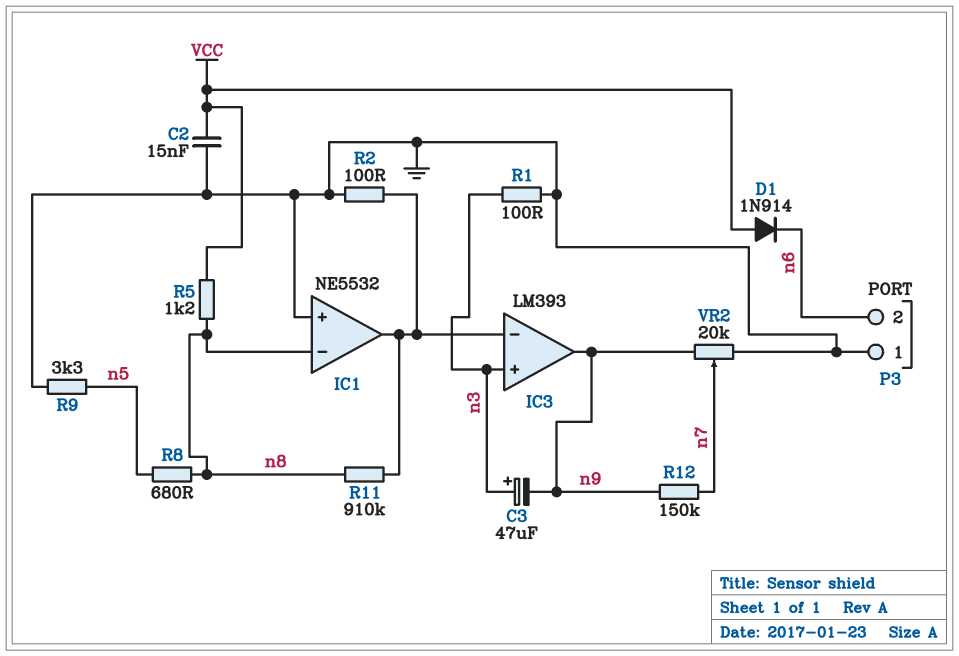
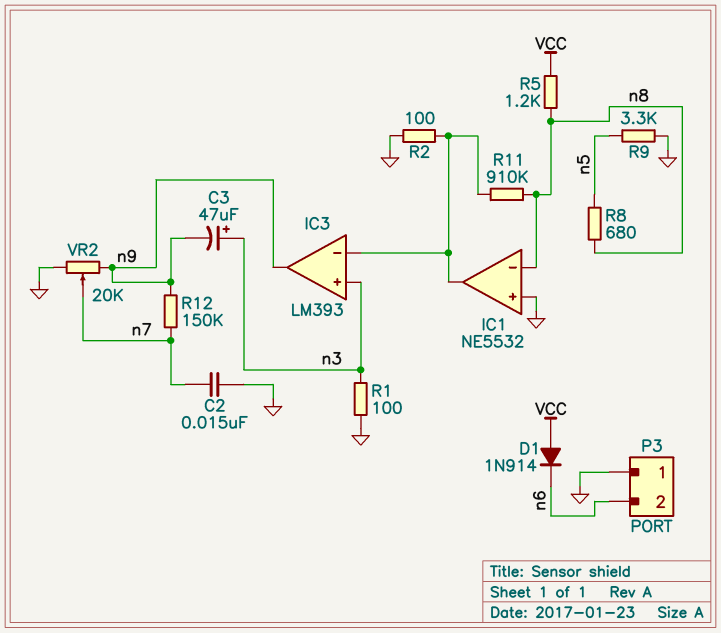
C2: 15nF (GND, VCC) -> 15nF (GND, n7)

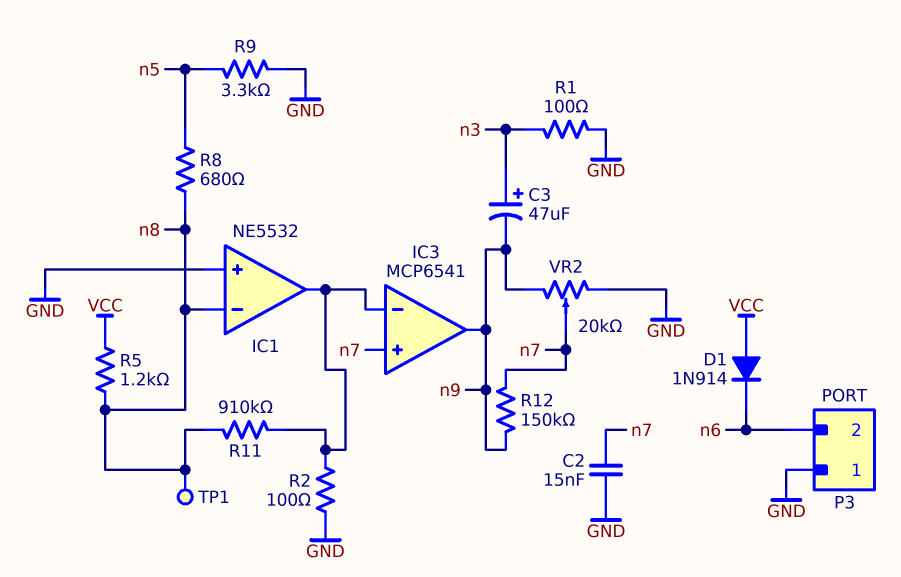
IC3: LM393 -> MCP6541
IC3 pin in+: n3 -> n7
TP1: none -> test point (n8)

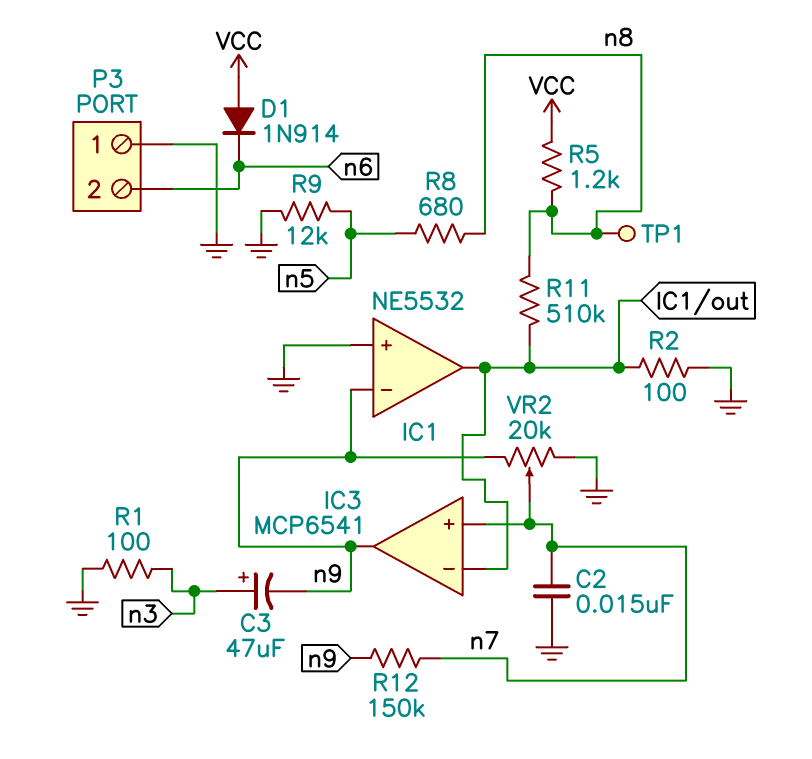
IC1 pin in-: n8 -> n9
R9: 3.3k (GND, n5) -> 12k (GND, n5)
R11: 910k (IC1/out, n8) -> 510k (IC1/out, n8)

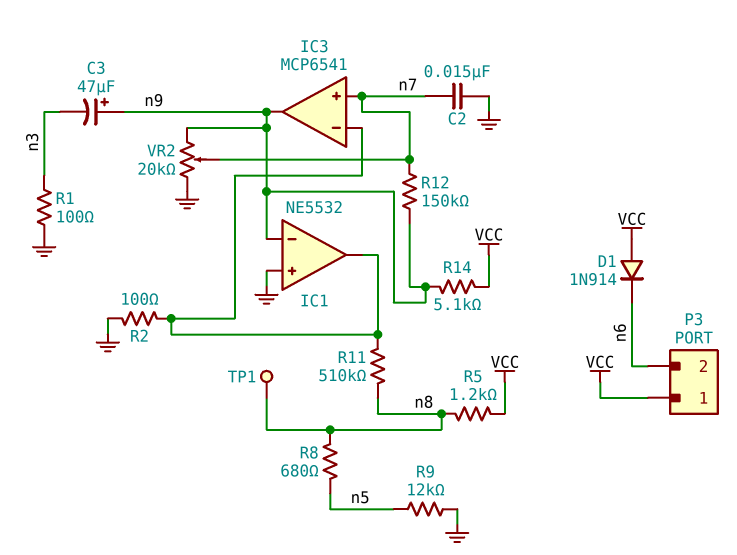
C3: 47uF (plus n3, minus n9) -> 47uF (plus n9, minus n3)
P3 pin 1: GND -> VCC
R14: none -> 5.1k (VCC, n9)

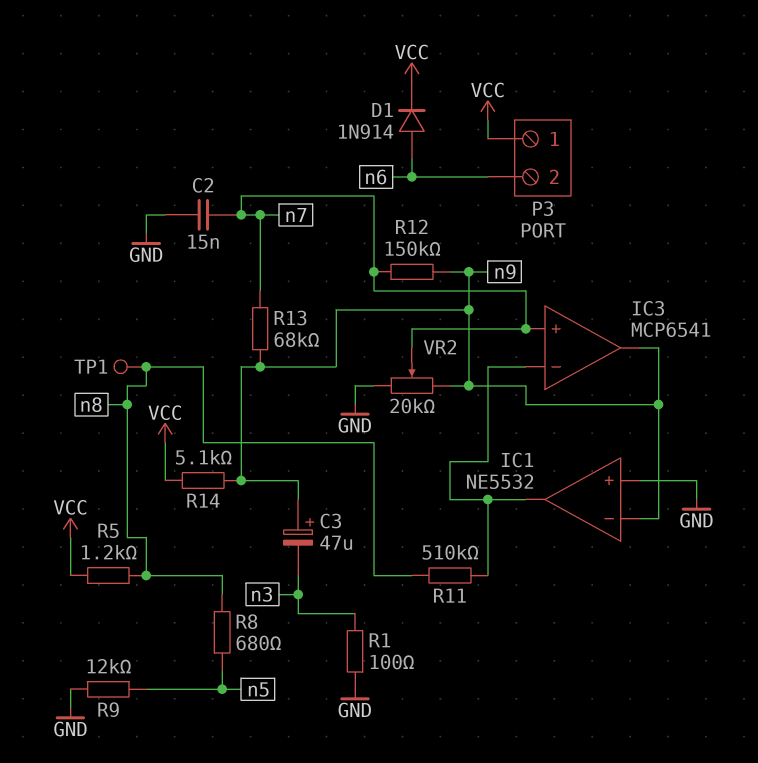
D1: diode 1N914 (A VCC, K n6) -> diode 1N914 (A n6, K VCC)
R2: 100 (GND, IC1/out) -> none
R13: none -> 68k (n7, n9)

